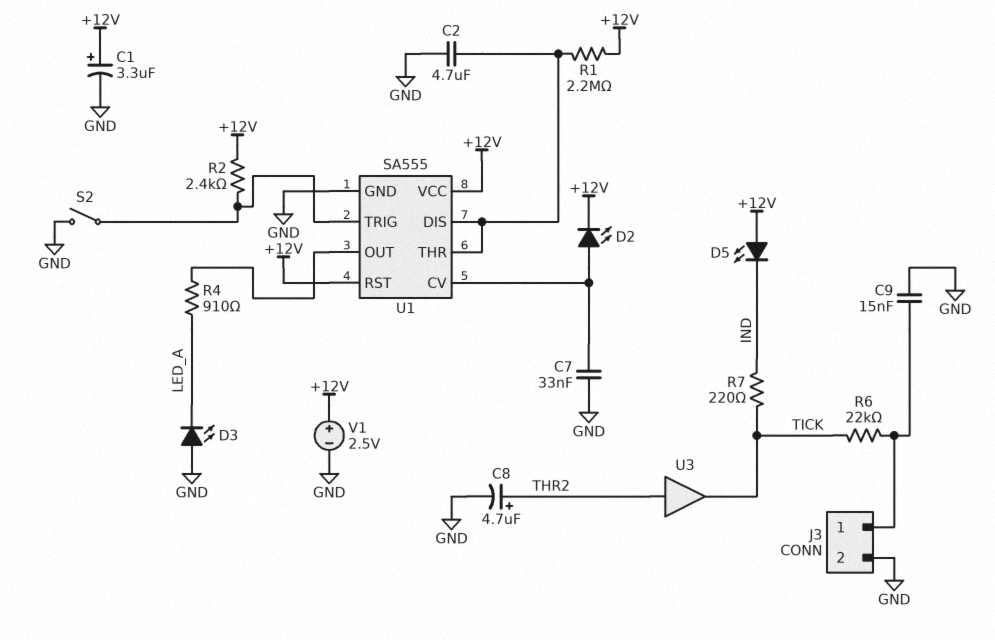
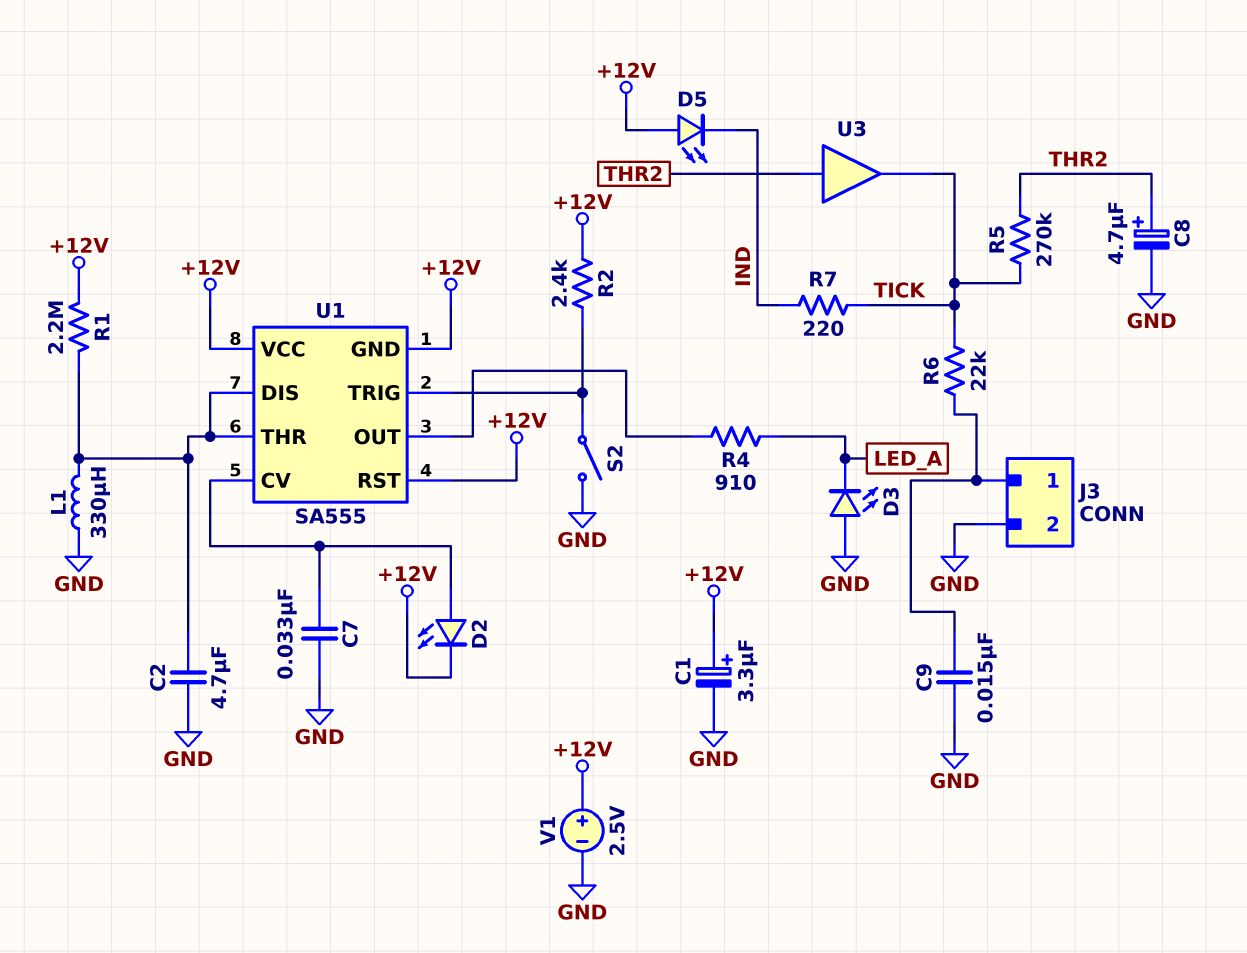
L1: none -> 330uH (GND, U1/DIS)
R5: none -> 270k (THR2, TICK)
U1 pin GND: GND -> +12V

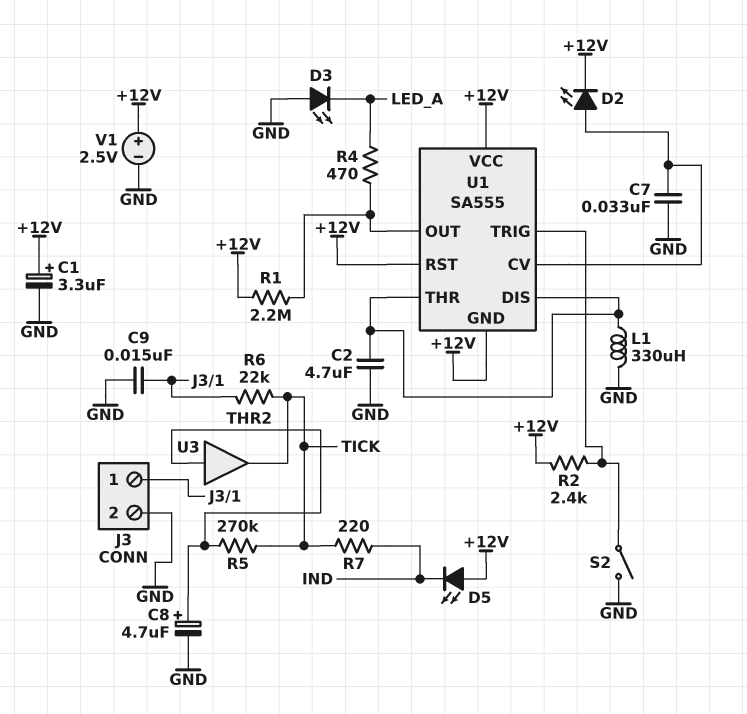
R1: 2.2M (+12V, U1/DIS) -> 2.2M (+12V, U1/OUT)
R4: 910 (LED_A, U1/OUT) -> 470 (LED_A, U1/OUT)

